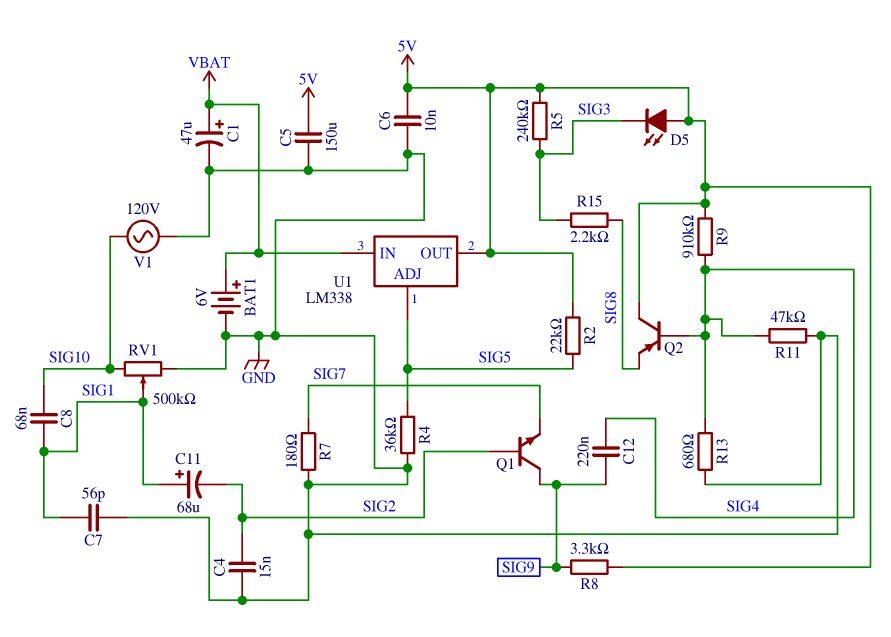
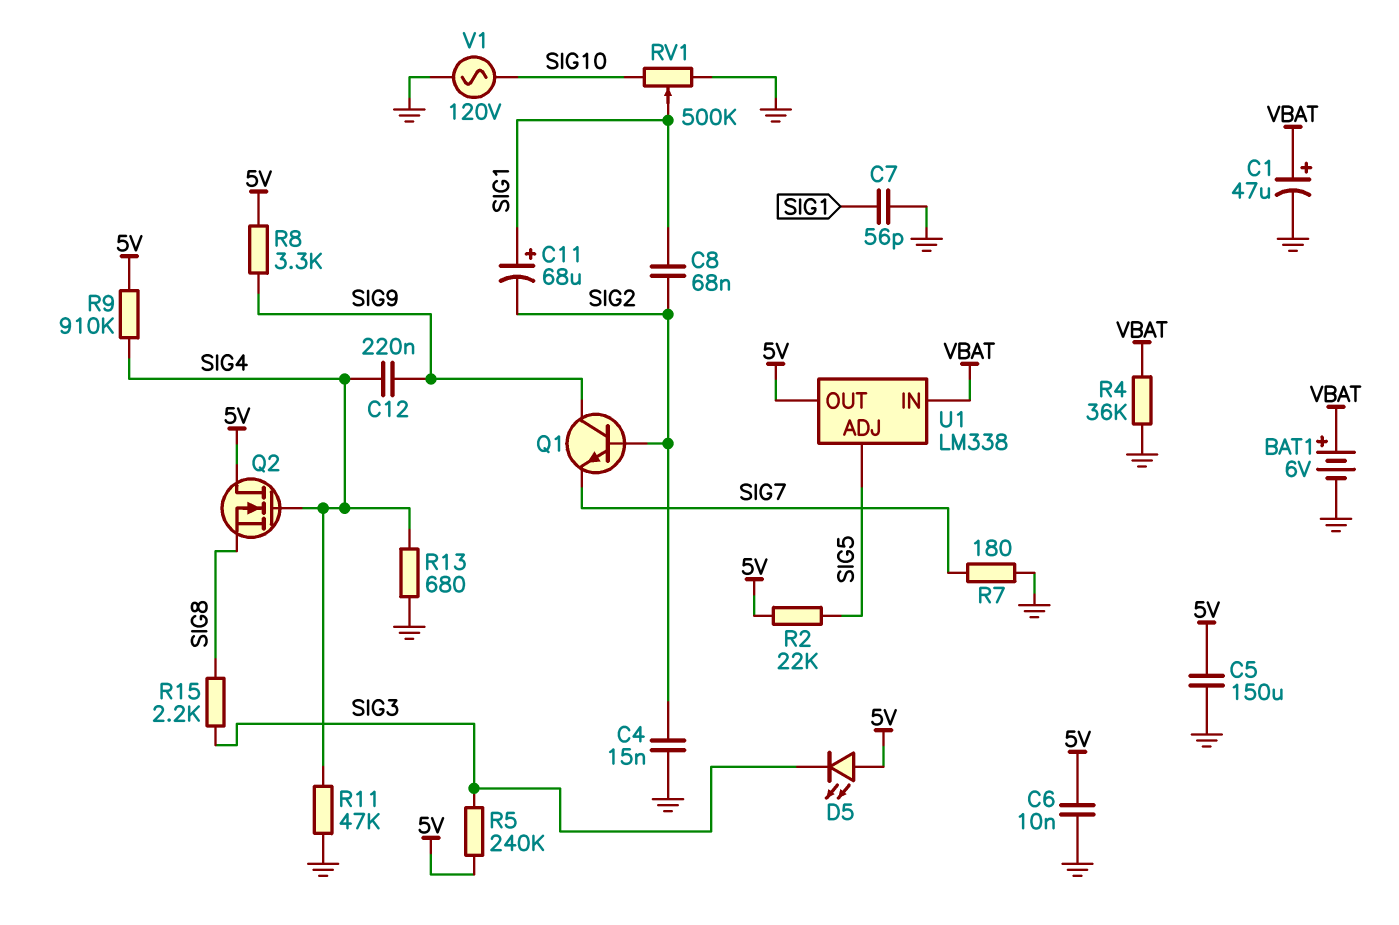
C8: 68nF (SIG1, SIG10) -> 68nF (SIG1, SIG2)
Q2: PNP (B SIG4, C 5V, E SIG8) -> NMOS (G SIG4, D 5V, S SIG8)
R4: 36k (GND, SIG5) -> 36k (GND, VBAT)

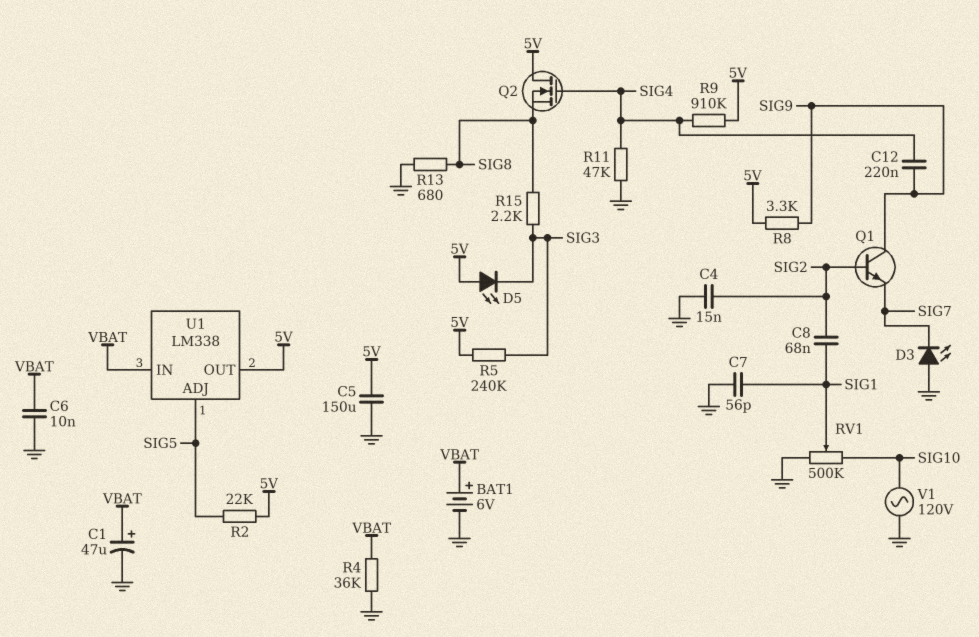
C6: 10nF (5V, GND) -> 10nF (GND, VBAT)
C11: 68uF (plus SIG1, minus SIG2) -> none
D3: none -> LED (A GND, K SIG7)
R7: 180 (GND, SIG7) -> none
R13: 680 (GND, SIG4) -> 680 (GND, SIG8)

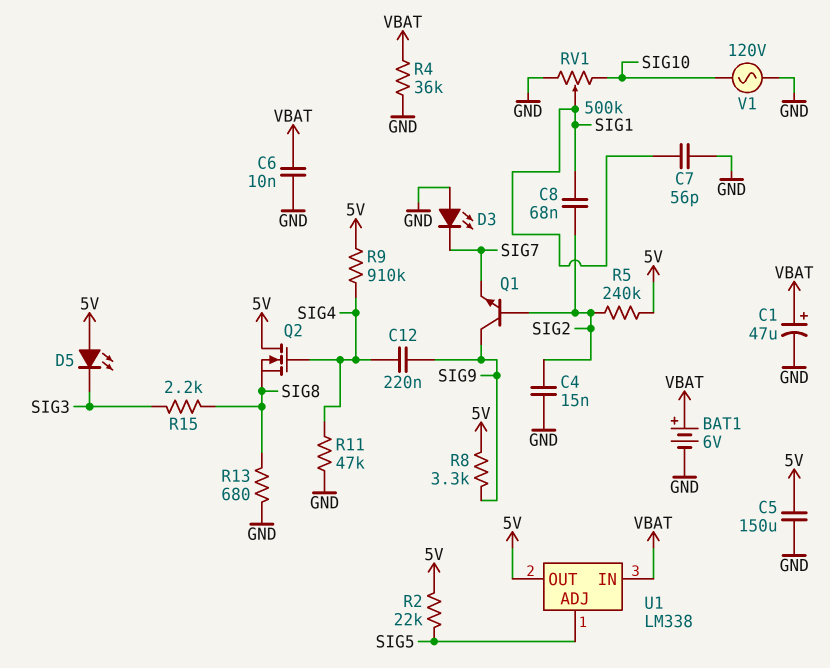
R5: 240k (5V, SIG3) -> 240k (5V, SIG2)

